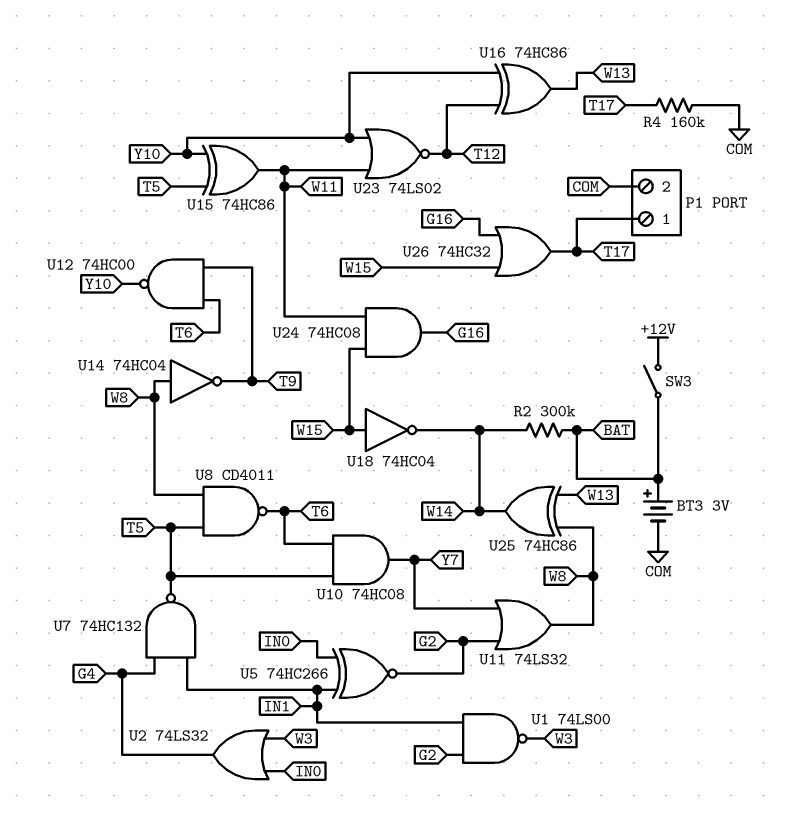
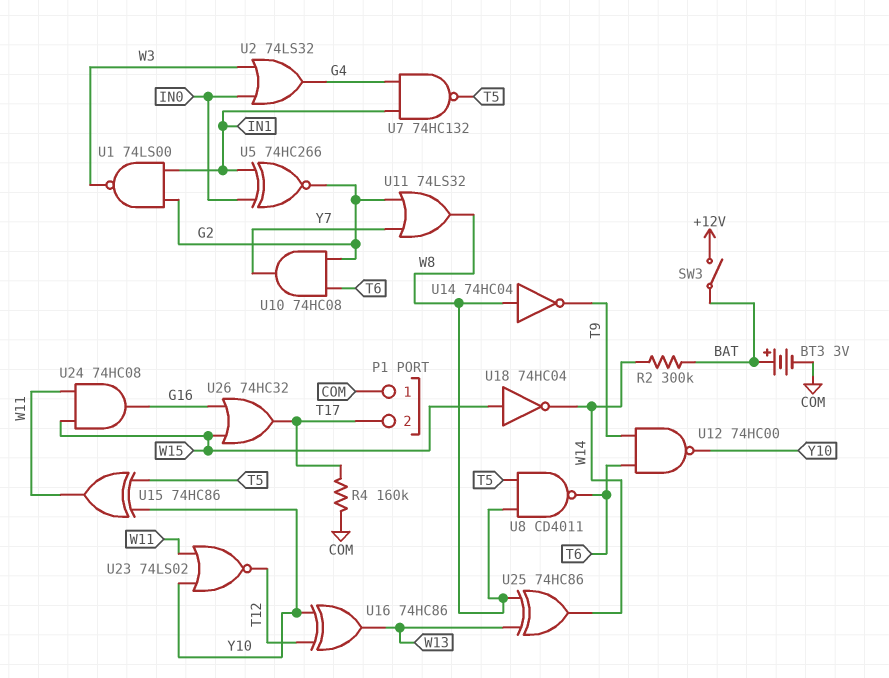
P1 pin 1: T17 -> COM
P1 pin 2: COM -> T17
U10: AND 74HC08 (in T5, in T6, out Y7) -> AND 74HC08 (in G2, in T6, out Y7)

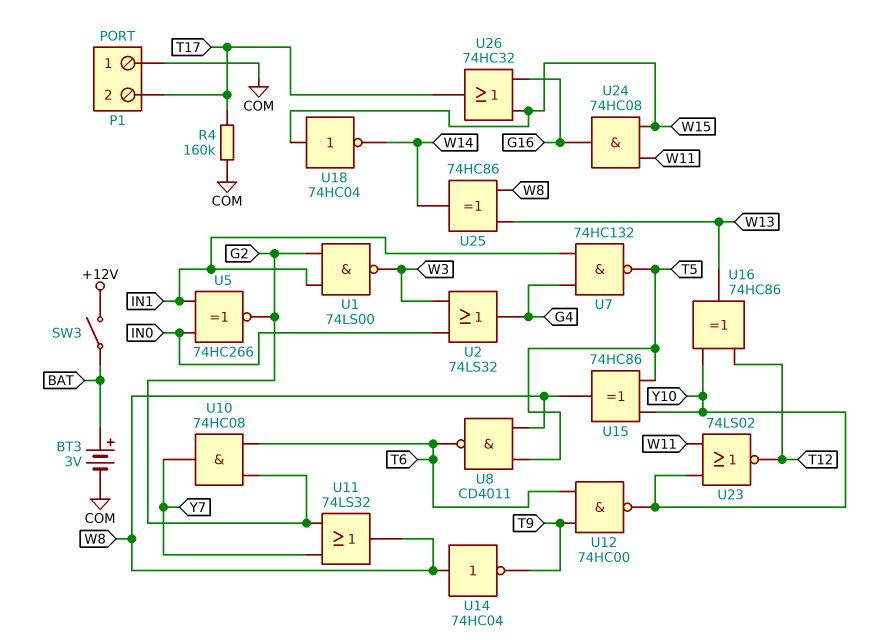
R2: 300k (BAT, W14) -> none
U15: XOR 74HC86 (in T5, in Y10, out W11) -> XOR 74HC86 (in T5, in Y10, out W8)

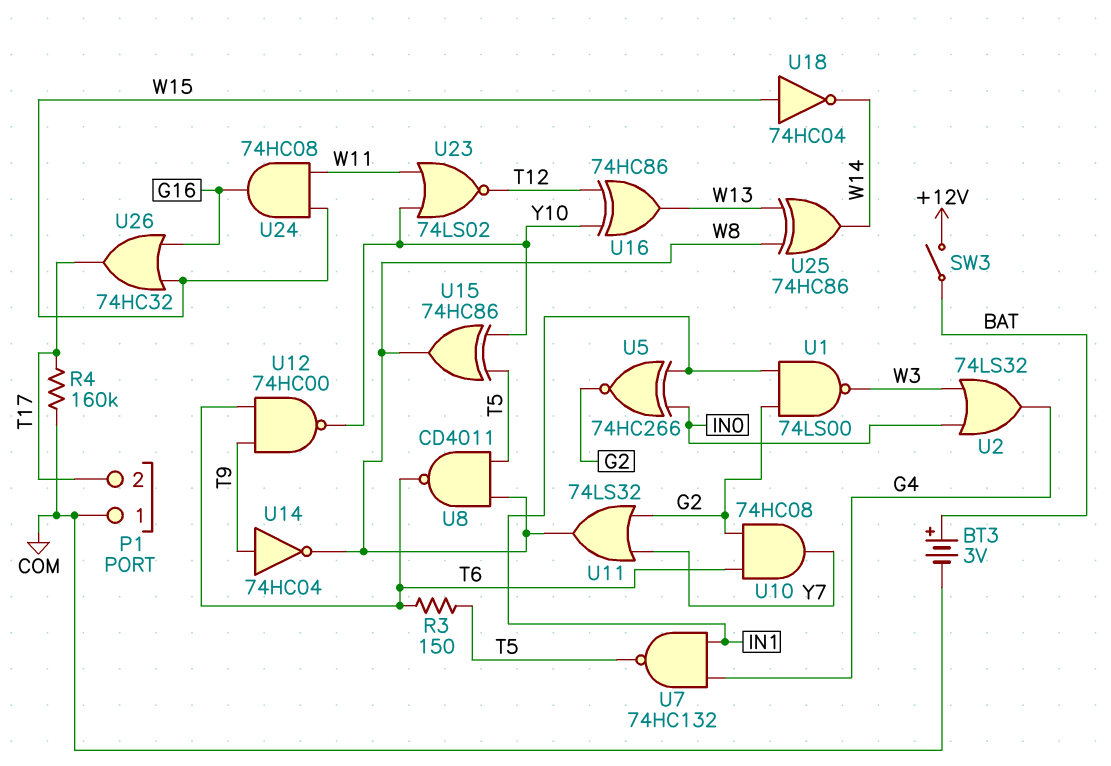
R3: none -> 150 (T5, T6)
U14: NOT 74HC04 (in W8, out T9) -> NOT 74HC04 (in T9, out W8)

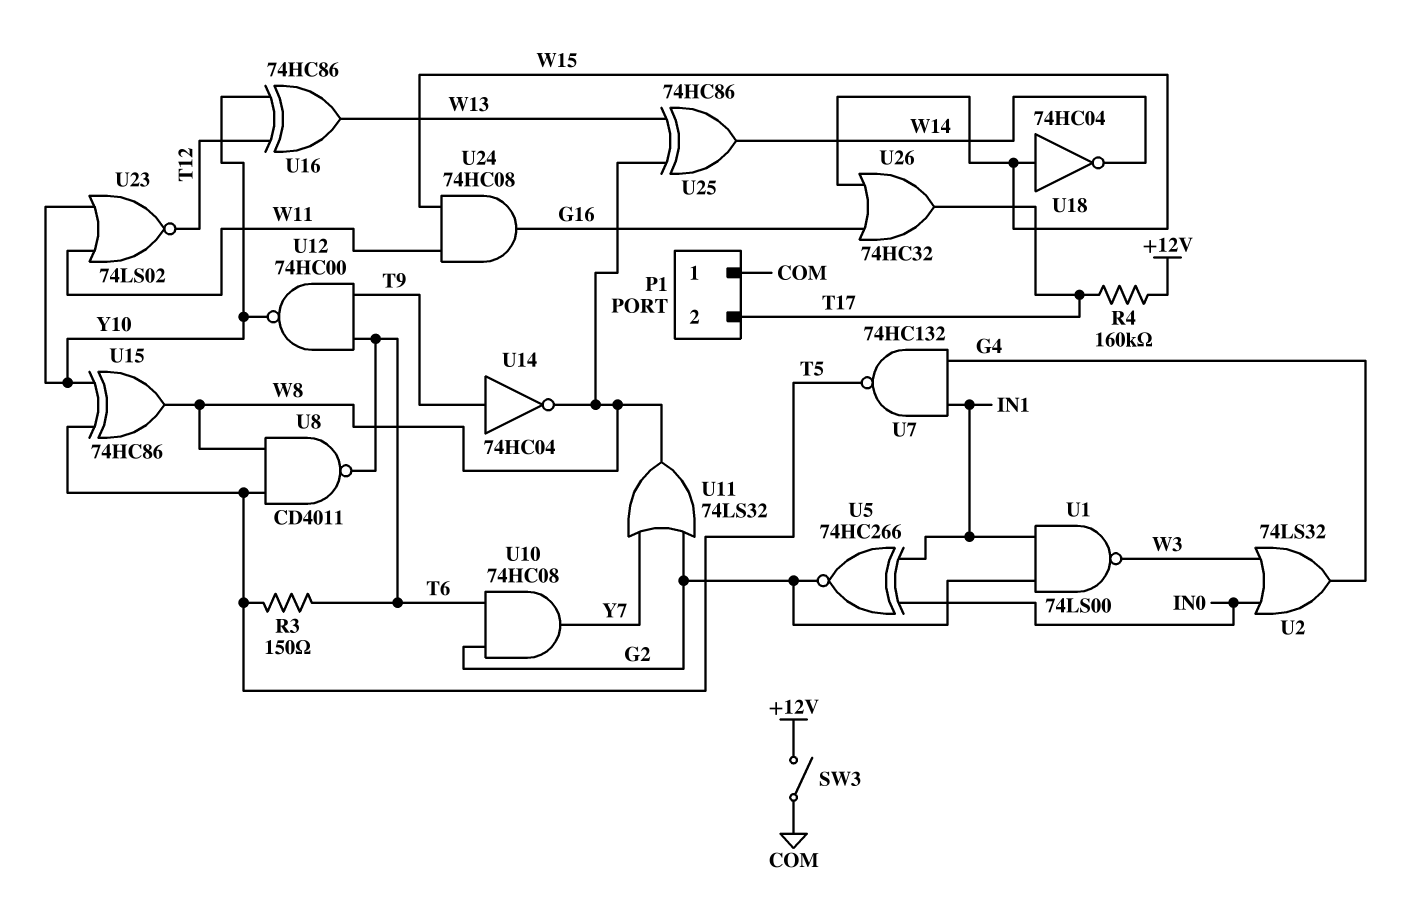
BT3: 3V (plus BAT, minus COM) -> none
R4: 160k (COM, T17) -> 160k (+12V, T17)
SW3: switch (+12V, BAT) -> switch (+12V, COM)

